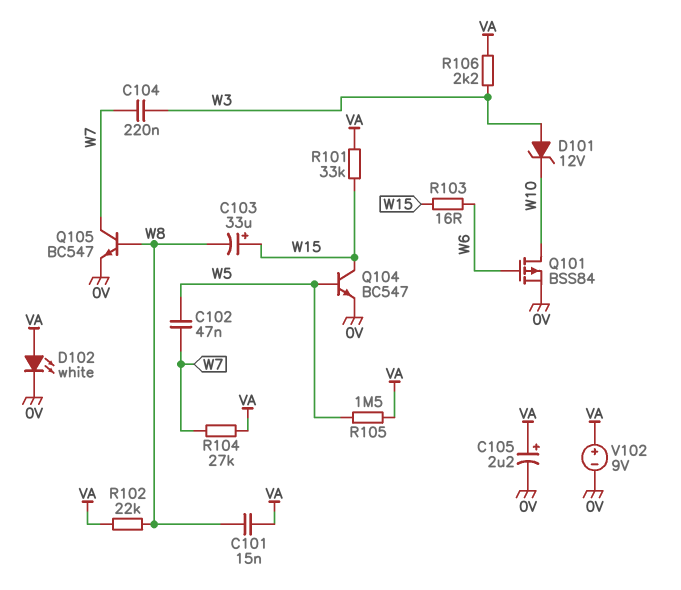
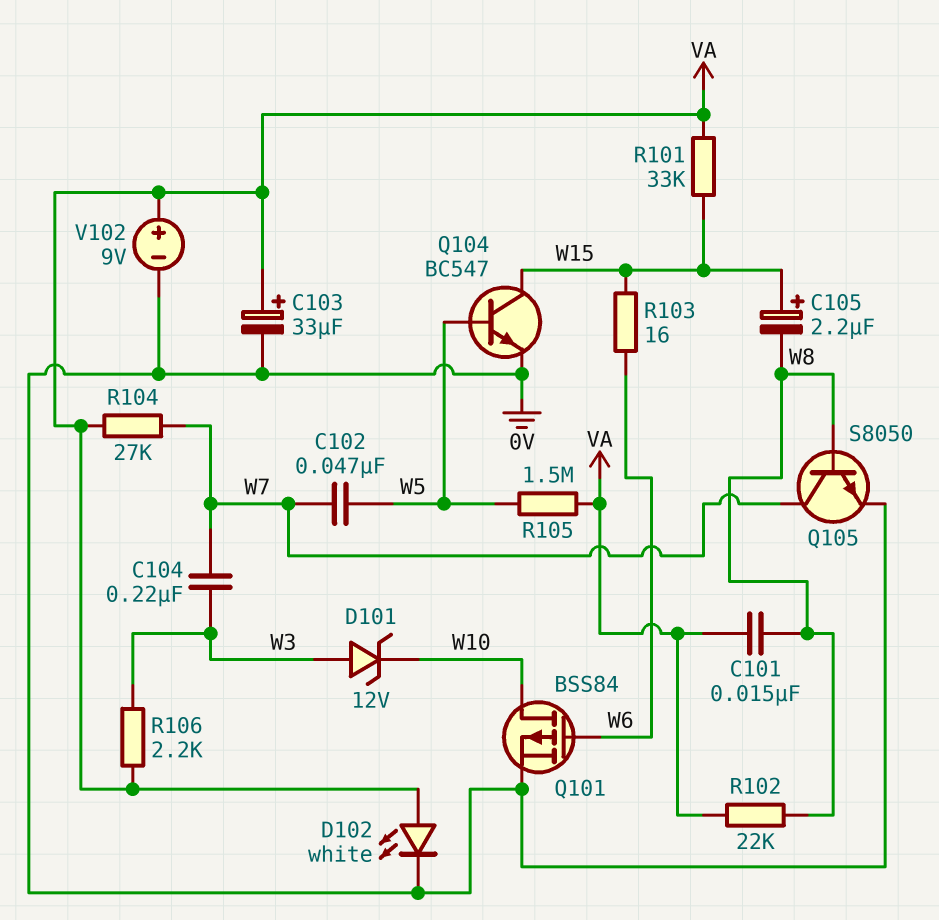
C103: 33uF (plus W15, minus W8) -> 33uF (plus VA, minus 0V)
C105: 2.2uF (plus VA, minus 0V) -> 2.2uF (plus W15, minus W8)
Q105: NPN BC547 (B W8, C W7, E 0V) -> NPN S8050 (B W8, C W7, E 0V)

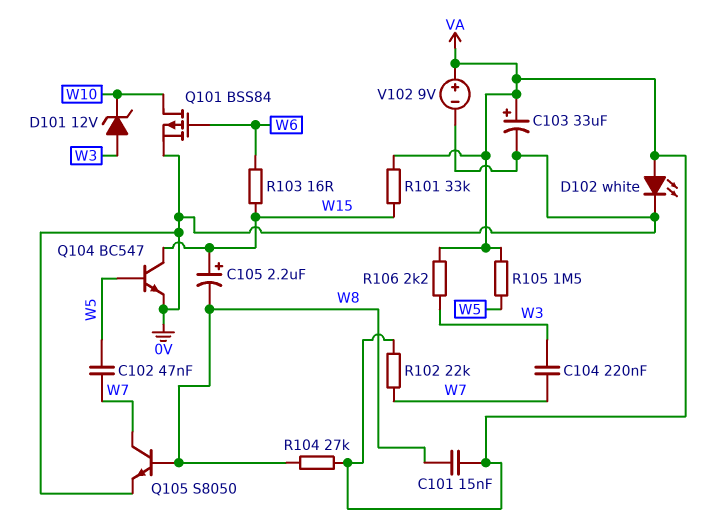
R102: 22k (VA, W8) -> 22k (VA, W7)
R104: 27k (VA, W7) -> 27k (VA, W8)

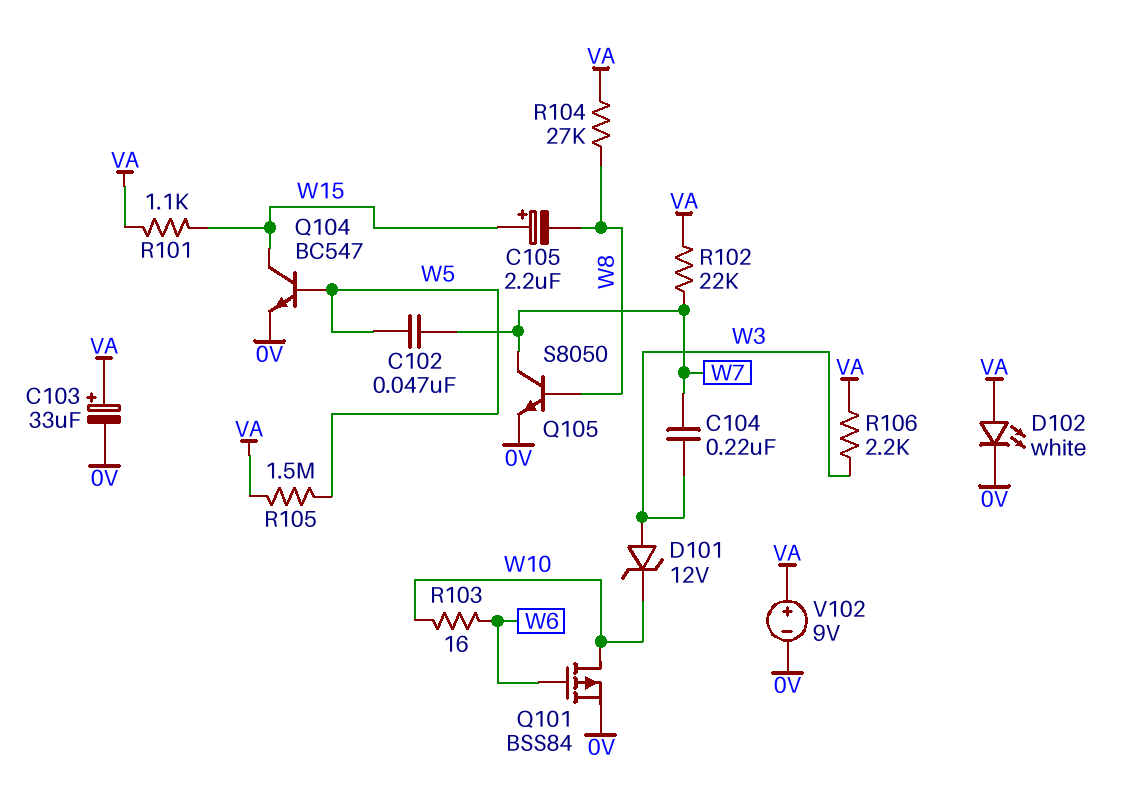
C101: 15nF (VA, W8) -> none
R101: 33k (VA, W15) -> 1.1k (VA, W15)
R103: 16 (W6, W15) -> 16 (W6, W10)

